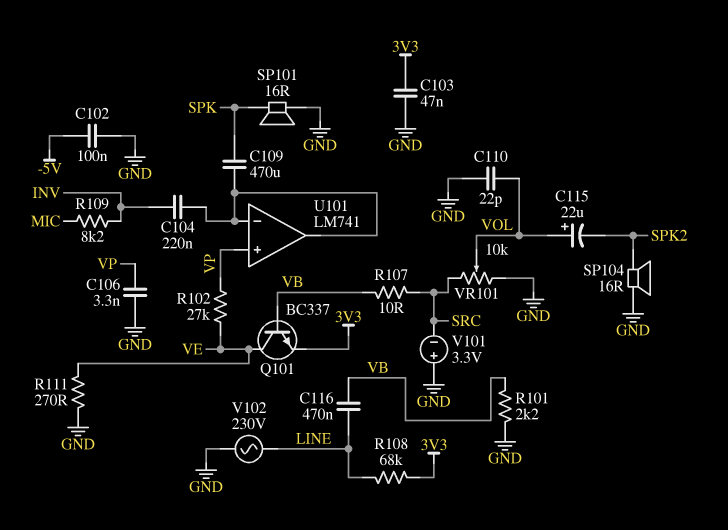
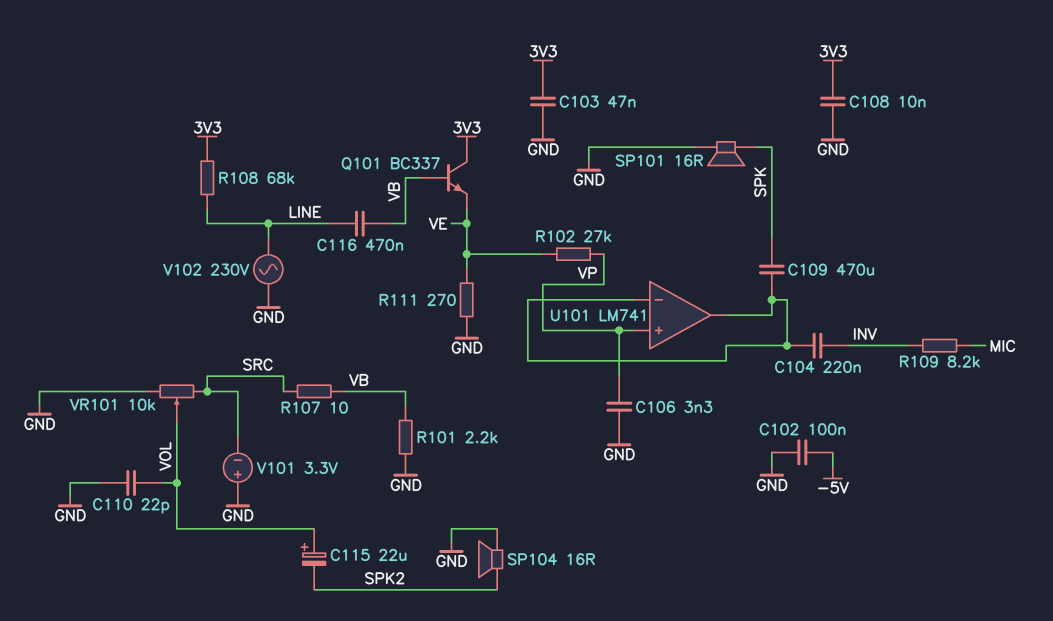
C108: none -> 10nF (3V3, GND)
Q101: NPN BC337 (B VB, C VE, E 3V3) -> NPN BC337 (B VB, C 3V3, E VE)

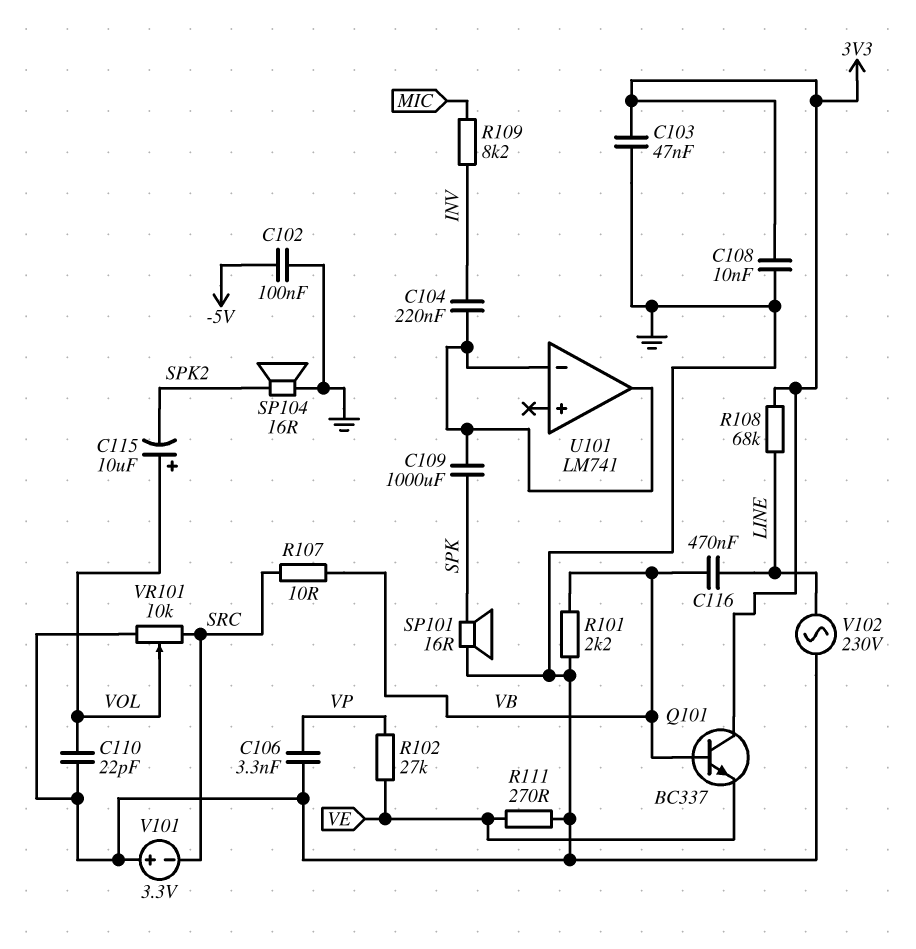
C109: 470uF (SPK, U101/in-) -> 1000uF (SPK, U101/in-)
C115: 22uF (plus VOL, minus SPK2) -> 10uF (plus VOL, minus SPK2)
U101 pin in+: VP -> none

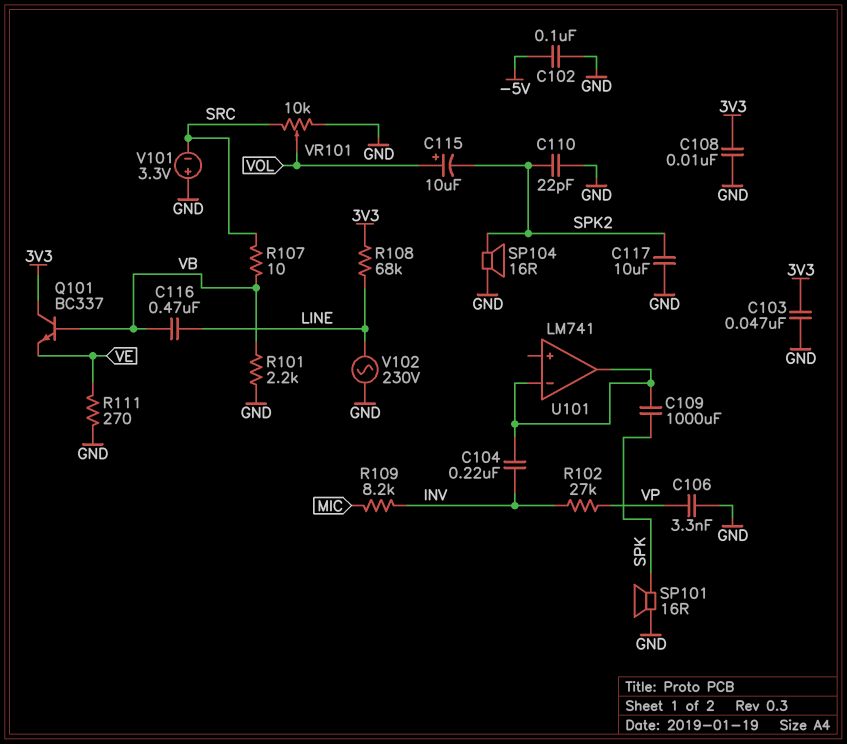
C110: 22pF (GND, VOL) -> 22pF (GND, SPK2)
C117: none -> 10uF (GND, SPK2)
R102: 27k (VE, VP) -> 27k (INV, VP)

